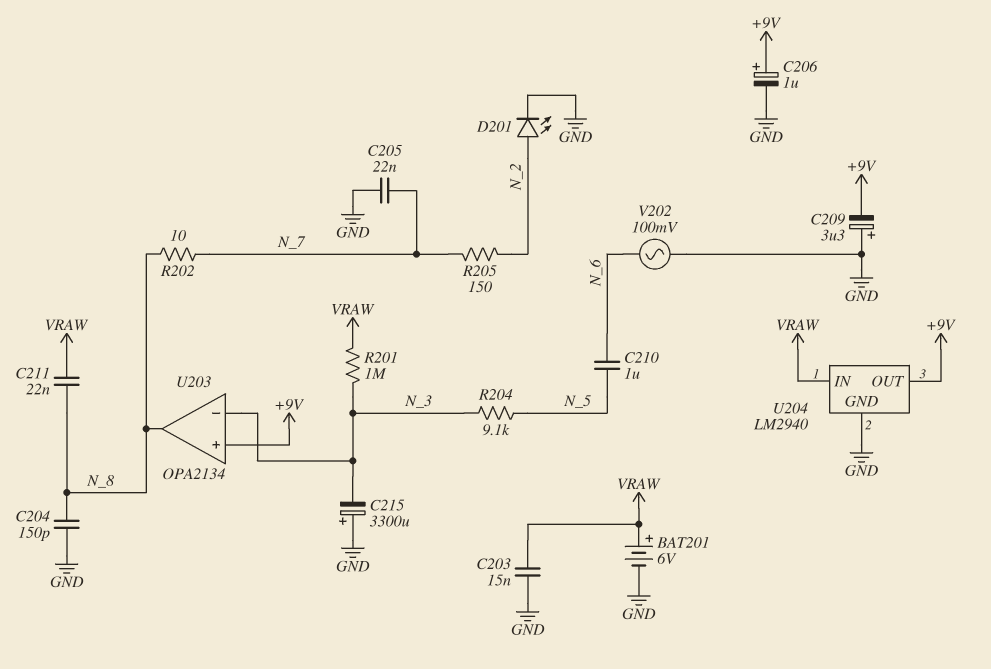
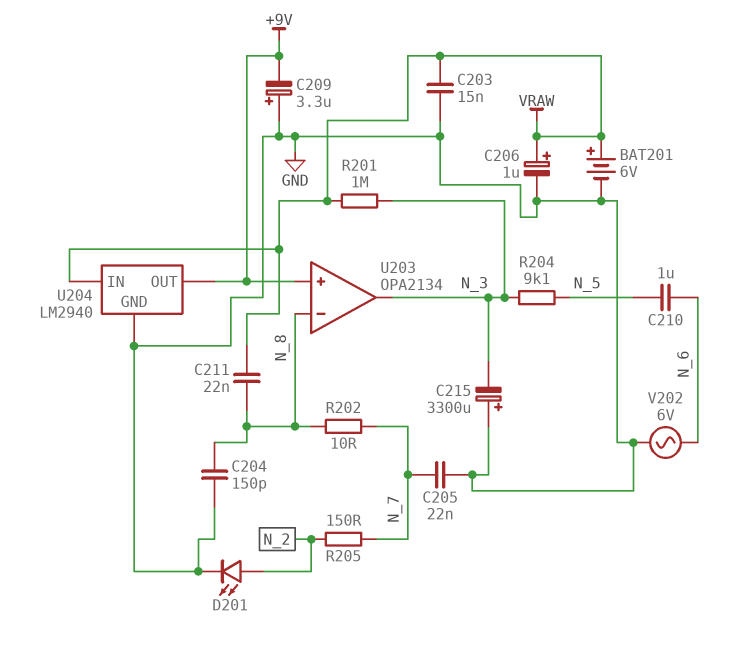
C206: 1uF (plus +9V, minus GND) -> 1uF (plus VRAW, minus GND)
U203 pin in-: N_3 -> N_8
U203 pin out: N_8 -> N_3
V202: AC 100mV (GND, N_6) -> AC 6V (GND, N_6)

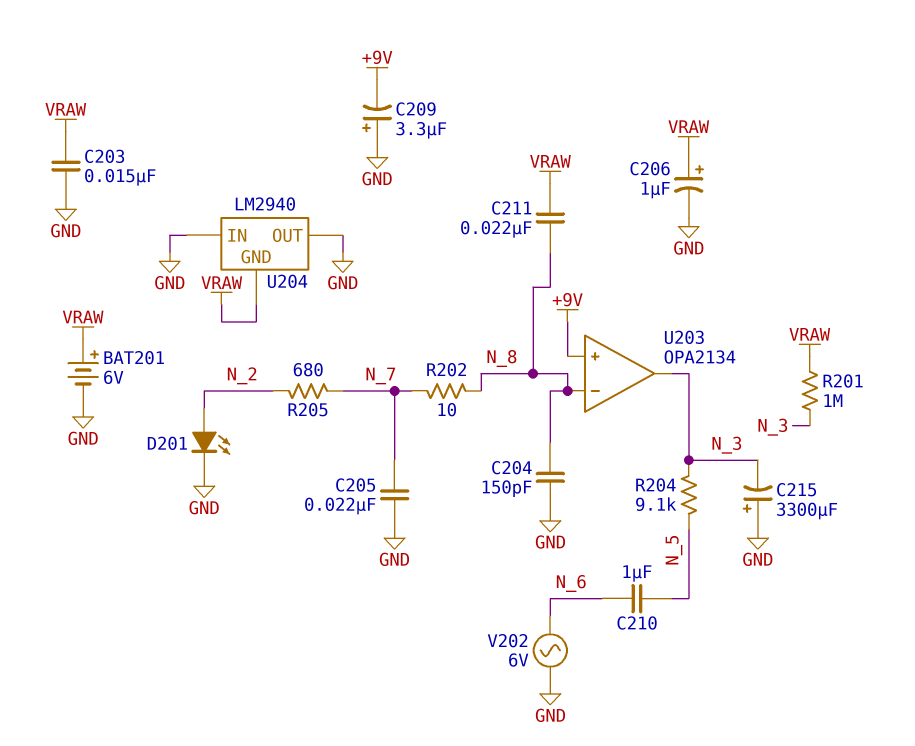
R205: 150 (N_2, N_7) -> 680 (N_2, N_7)
U204 pin GND: GND -> VRAW
U204 pin IN: VRAW -> GND
U204 pin OUT: +9V -> GND

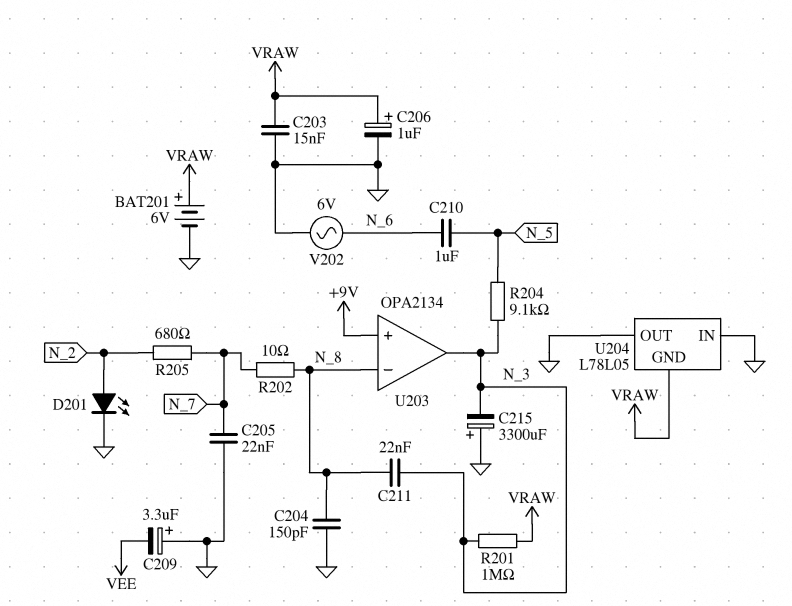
C209: 3.3uF (plus GND, minus +9V) -> 3.3uF (plus GND, minus VEE)
C211: 22nF (N_8, VRAW) -> 22nF (N_3, N_8)
U204: LM2940 -> L78L05

